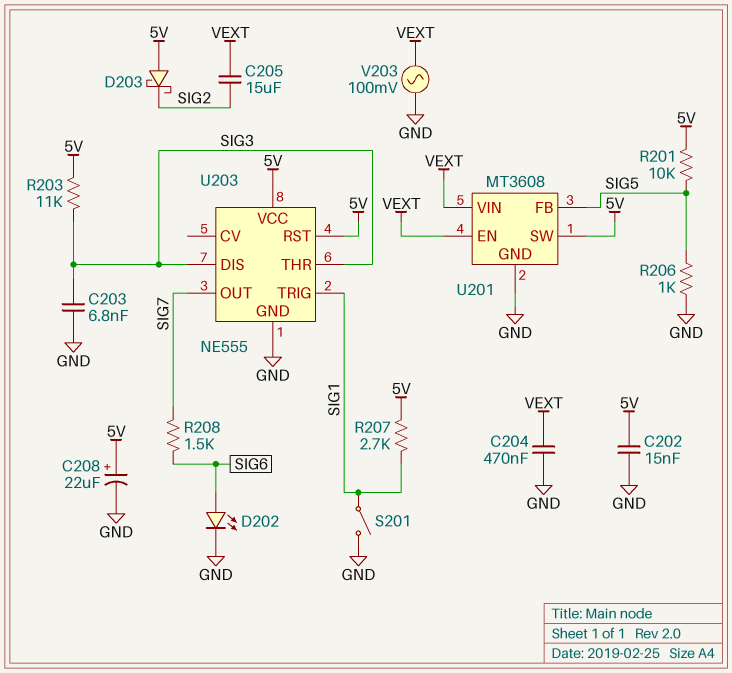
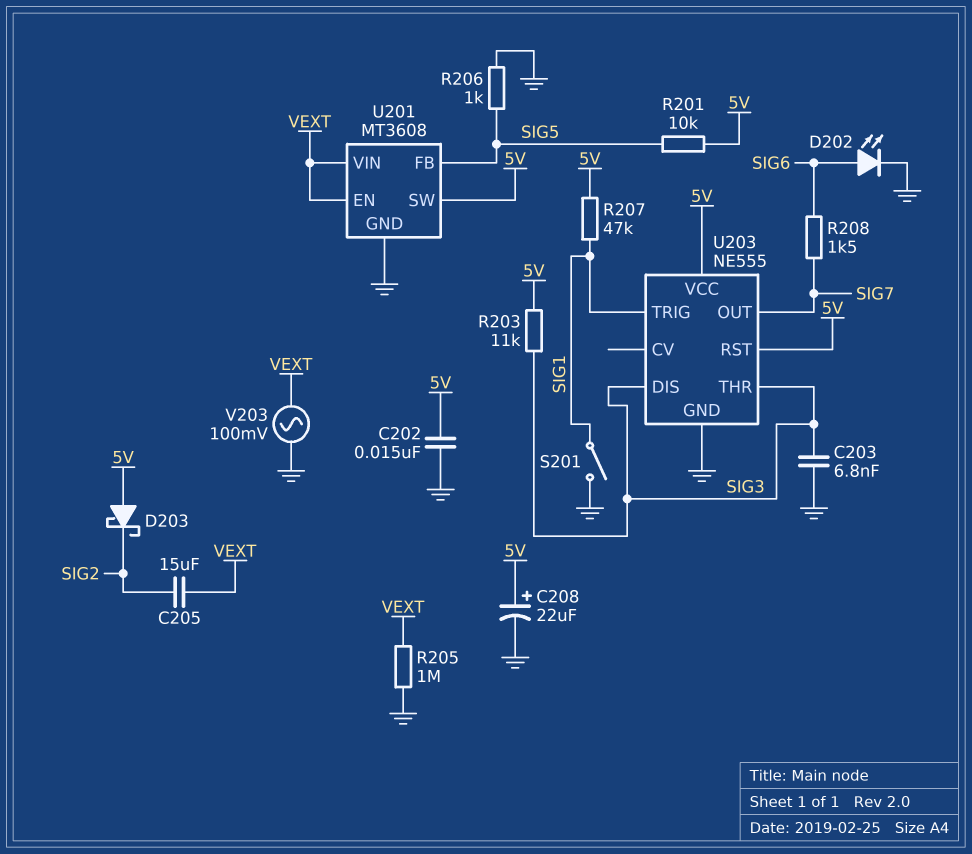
C204: 470nF (GND, VEXT) -> none
R205: none -> 1M (GND, VEXT)
R207: 2.7k (5V, SIG1) -> 47k (5V, SIG1)

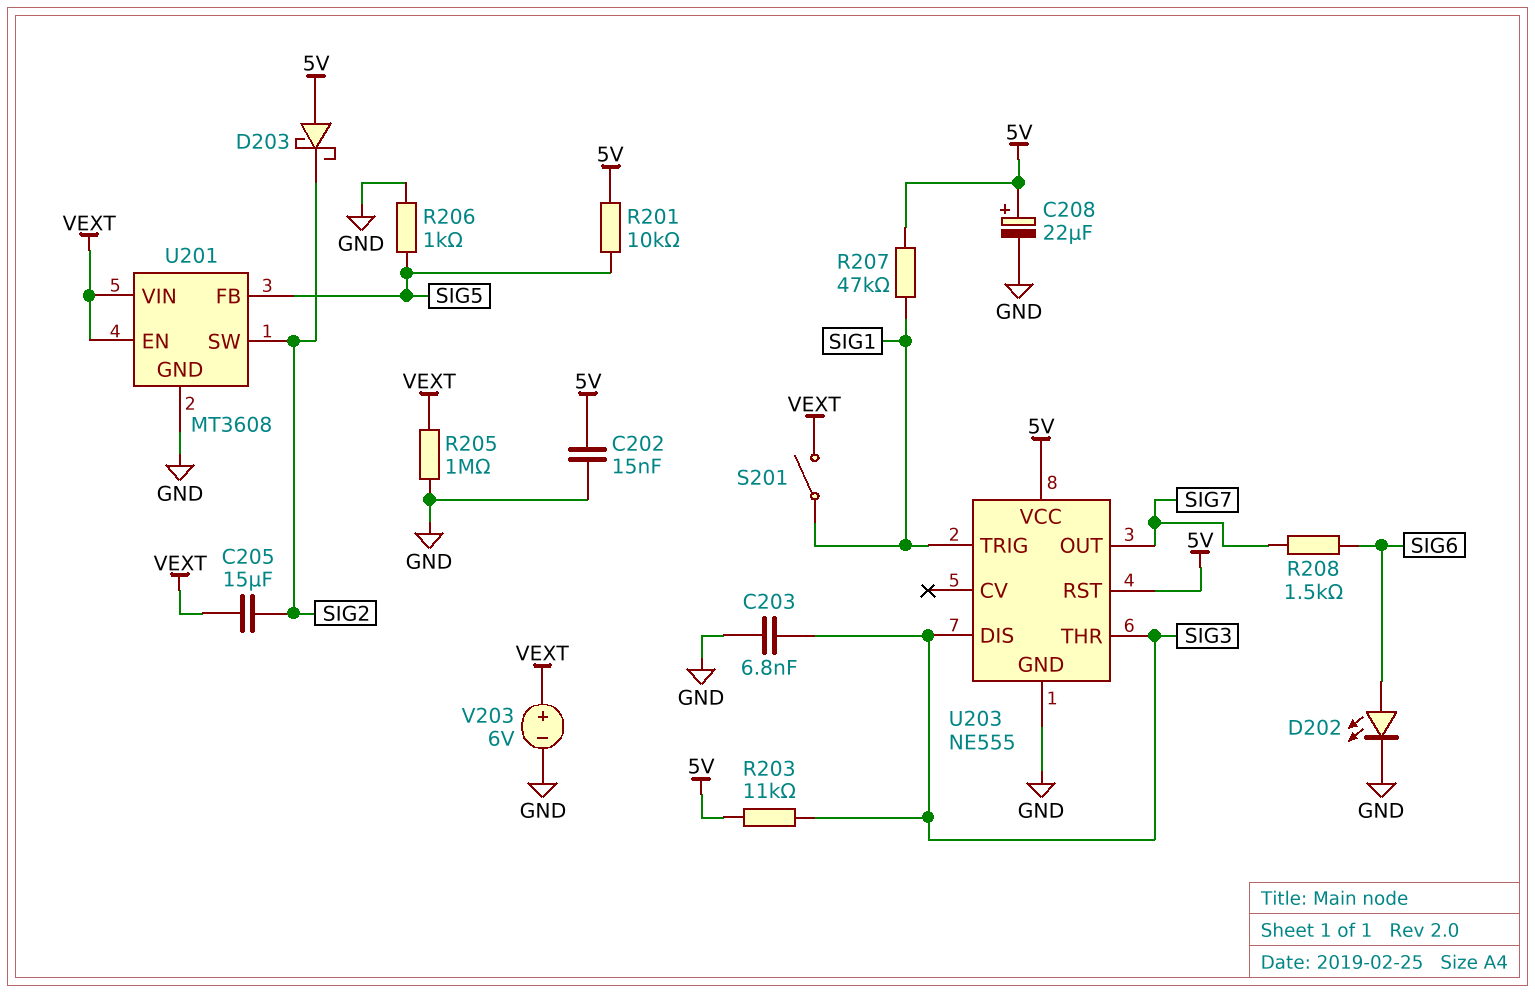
S201: switch (GND, SIG1) -> switch (SIG1, VEXT)
U201 pin SW: 5V -> SIG2
V203: AC 100mV (GND, VEXT) -> 6V (plus VEXT, minus GND)

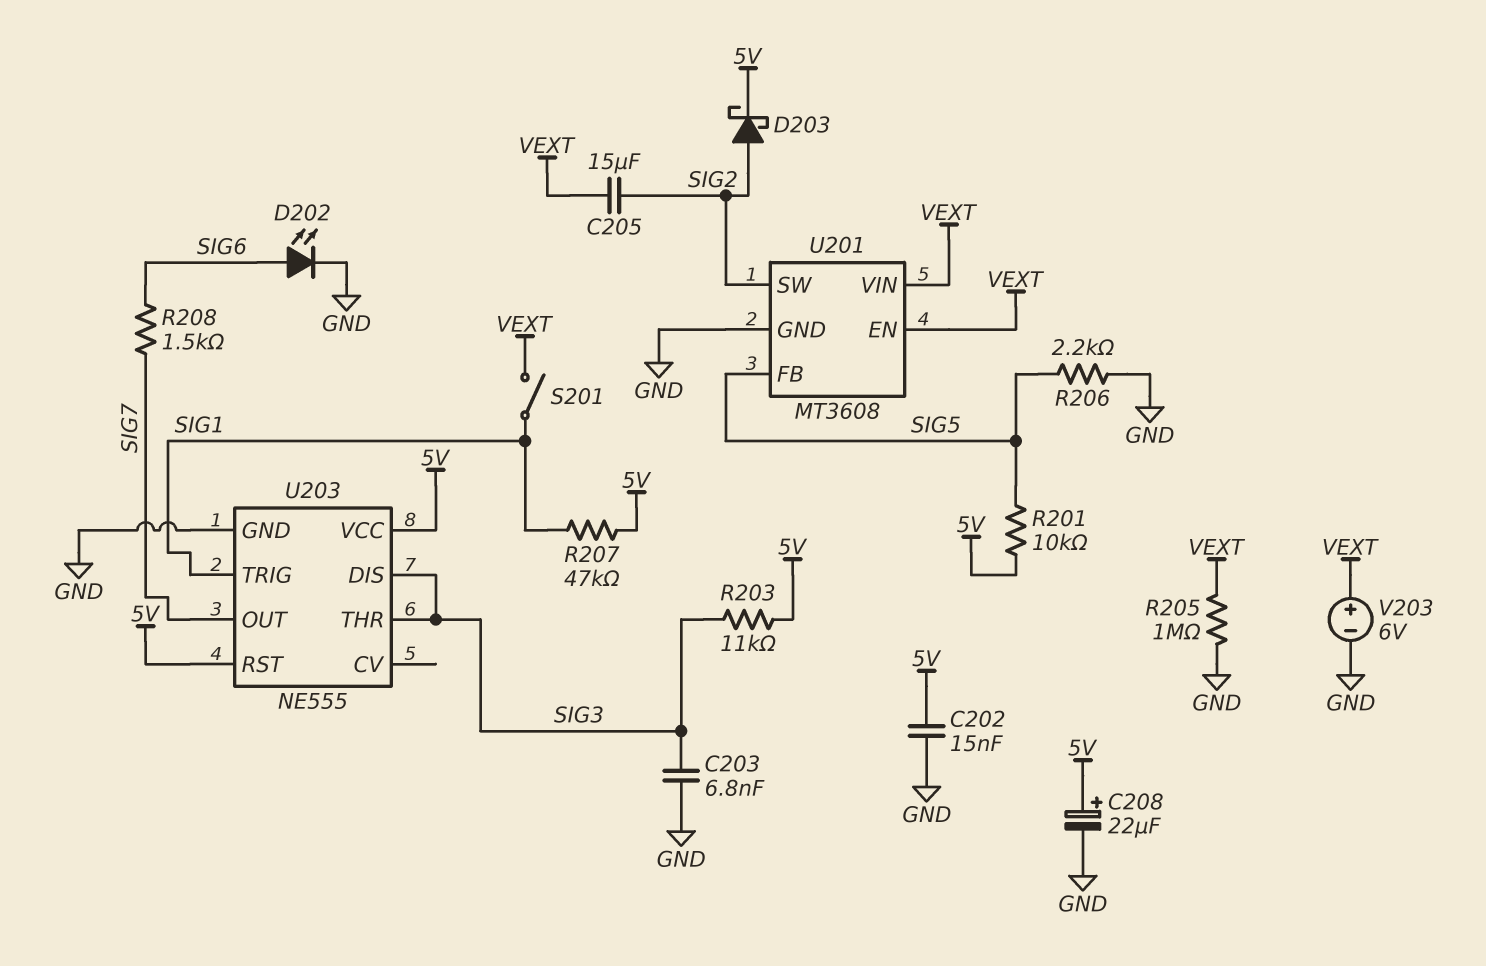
D203: schottky (A 5V, K SIG2) -> schottky (A SIG2, K 5V)
R206: 1k (GND, SIG5) -> 2.2k (GND, SIG5)

